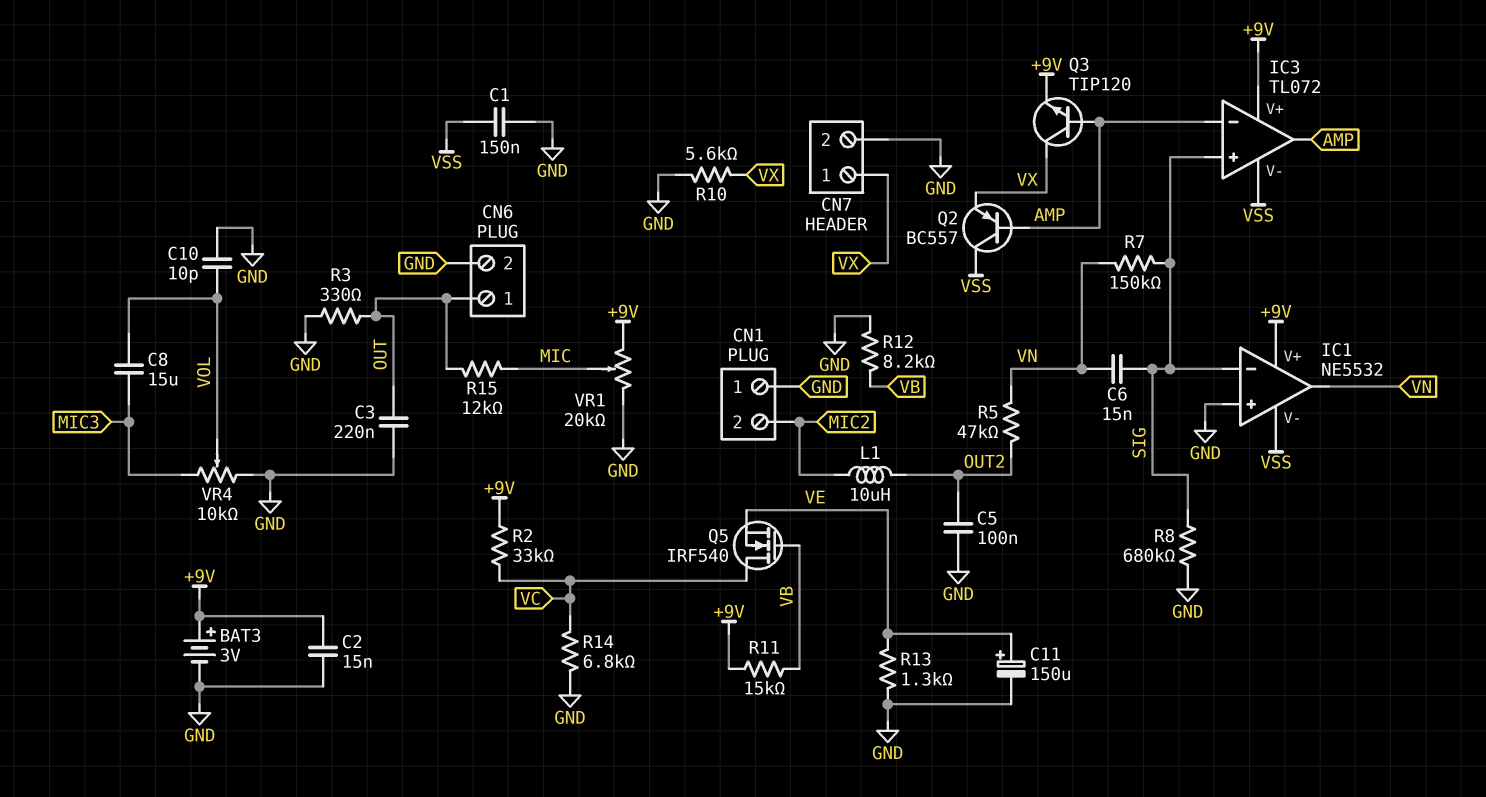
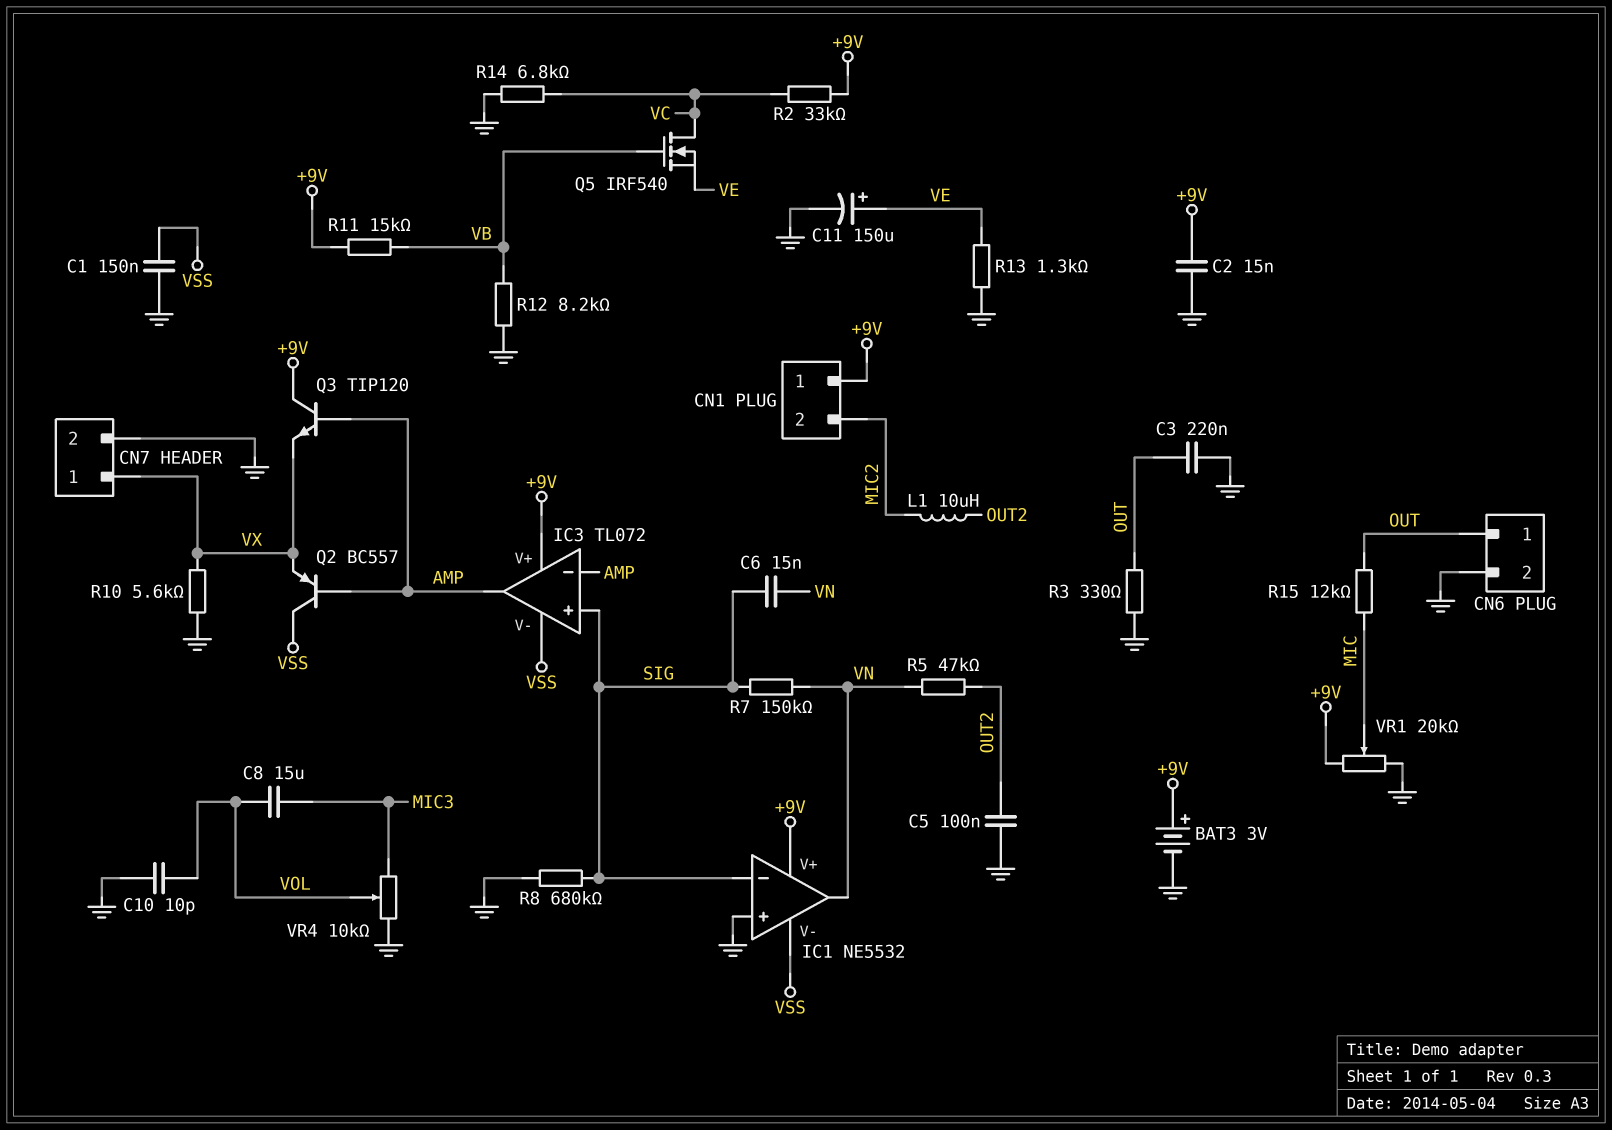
CN1 pin 1: GND -> +9V
Q3: NPN TIP120 (B AMP, C VX, E +9V) -> NPN TIP120 (B AMP, C +9V, E VX)

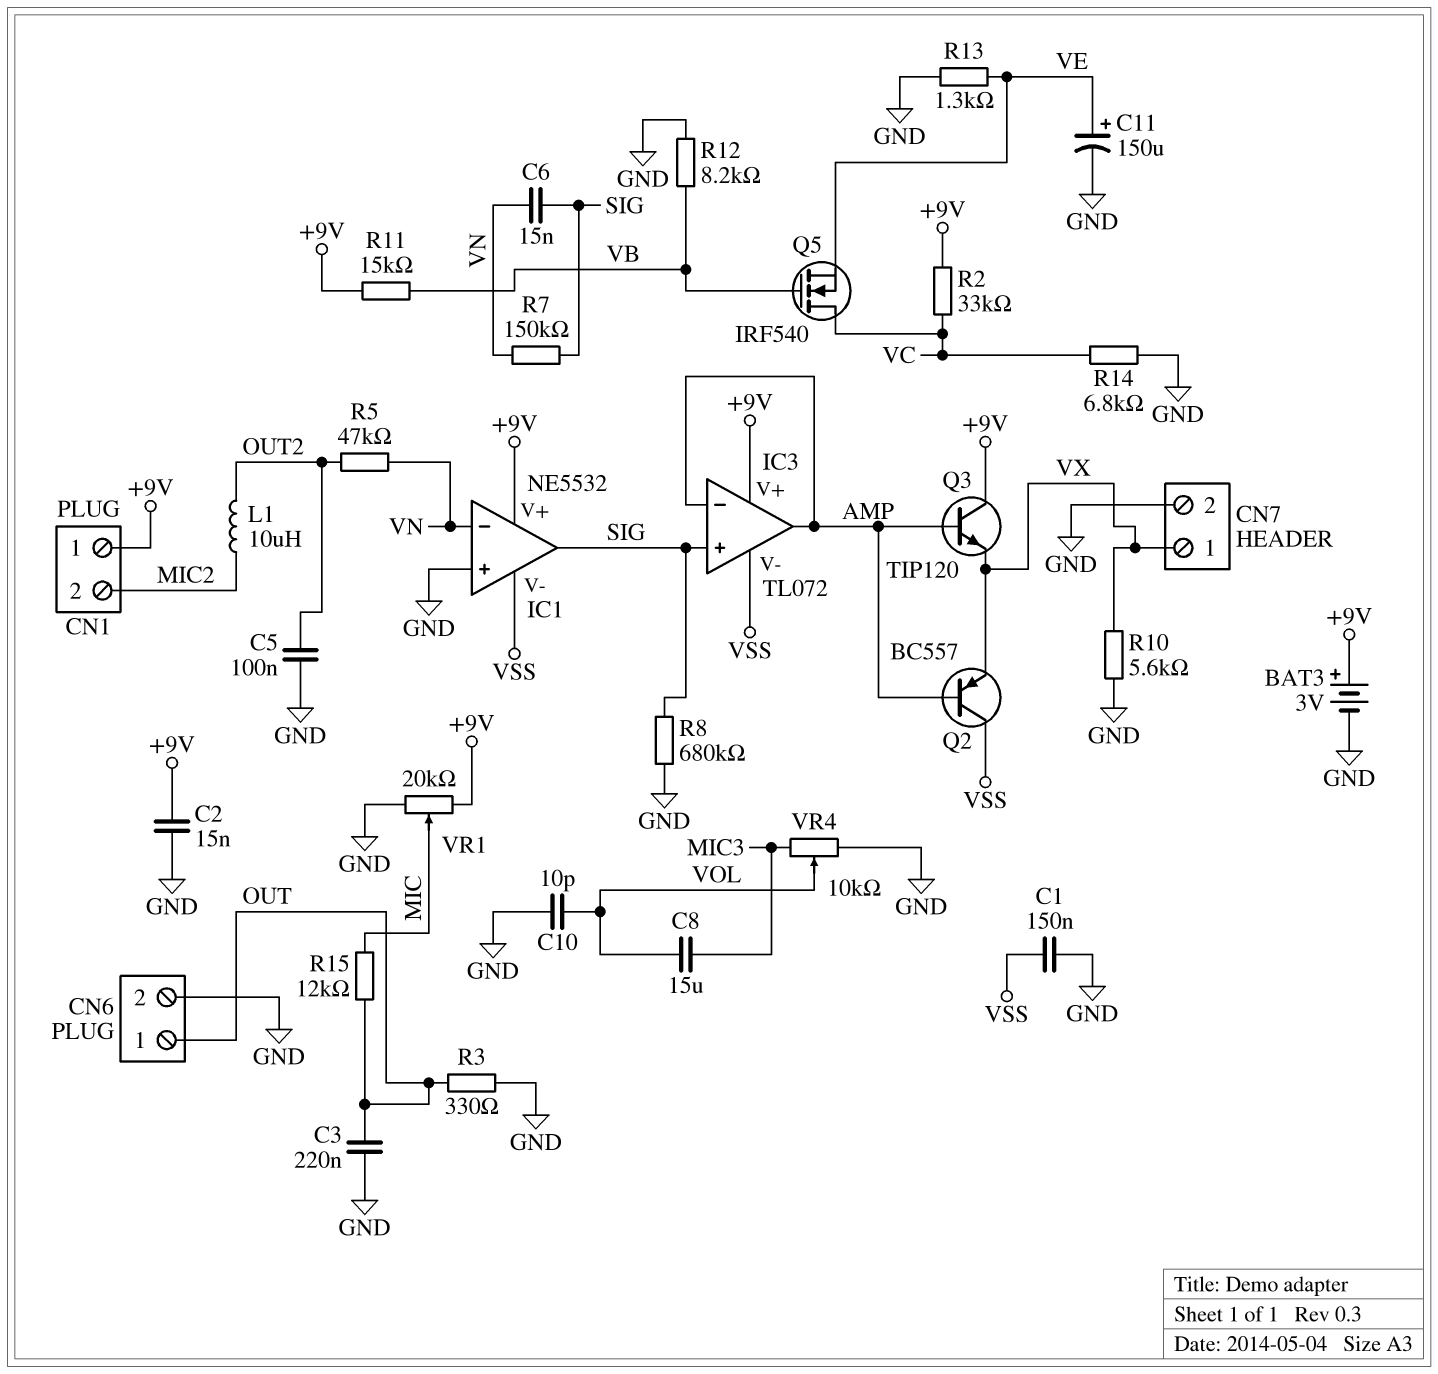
IC1 pin in-: SIG -> VN
IC1 pin out: VN -> SIG

